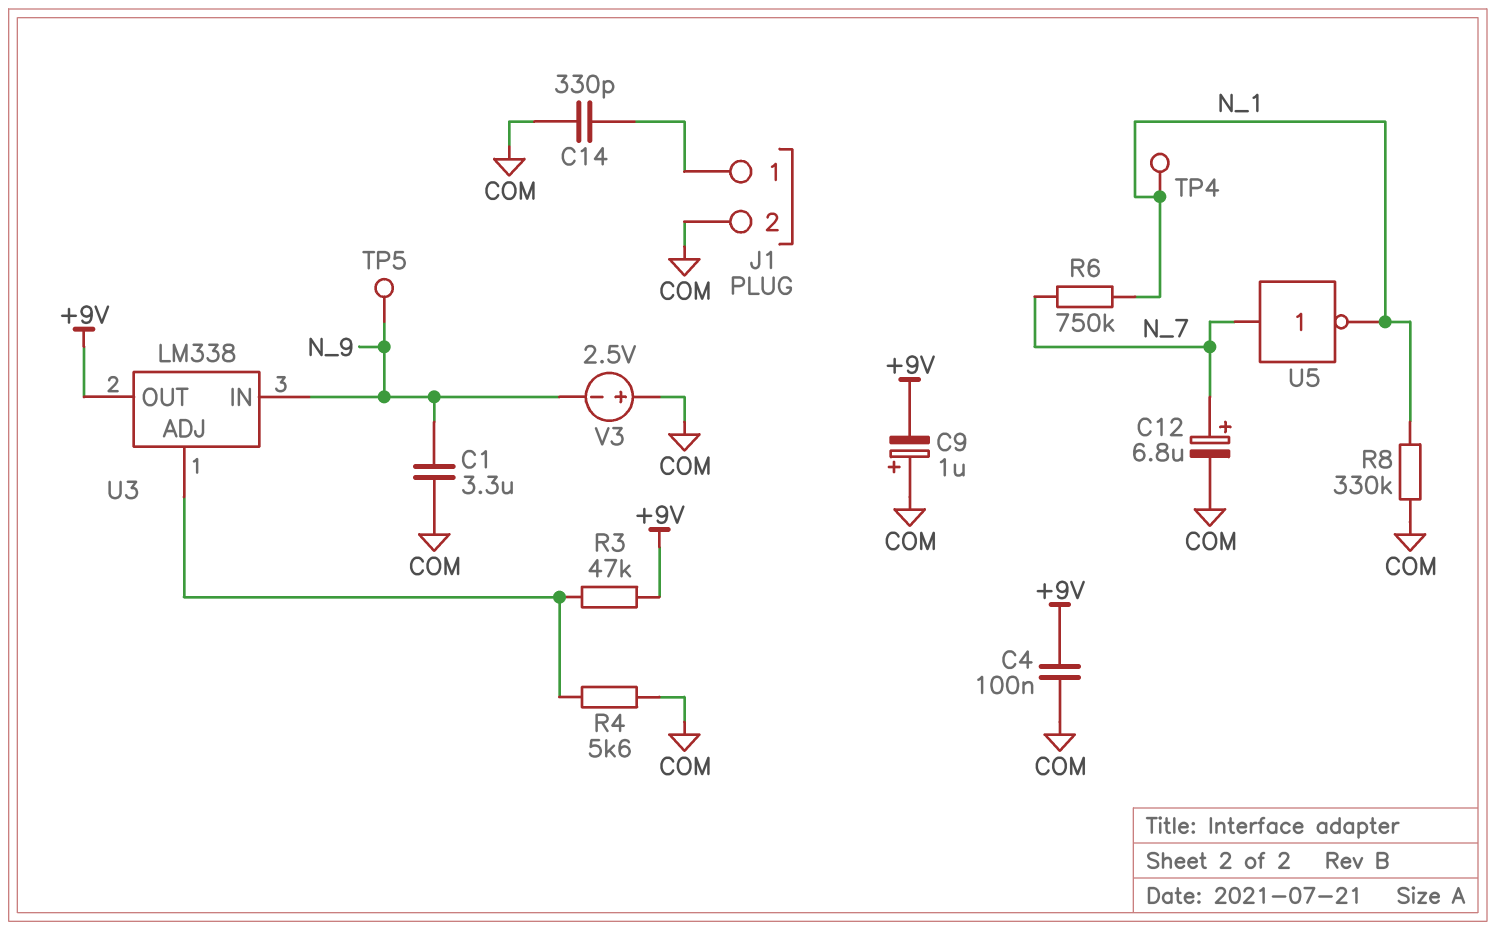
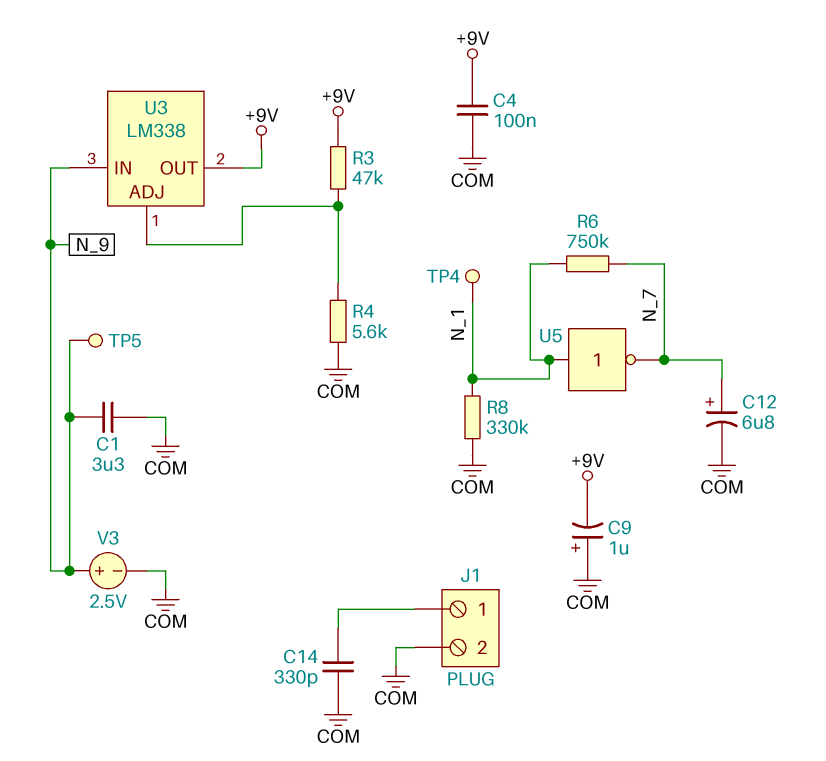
U5: NOT (in N_7, out N_1) -> NOT (in N_1, out N_7)
V3: 2.5V (plus COM, minus N_9) -> 2.5V (plus N_9, minus COM)

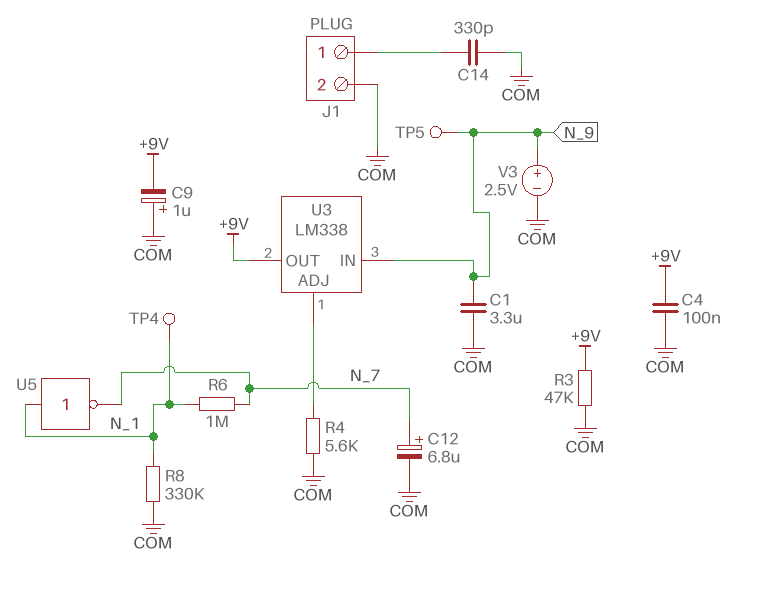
R3: 47k (+9V, U3/ADJ) -> 47k (+9V, COM)
R6: 750k (N_1, N_7) -> 1M (N_1, N_7)

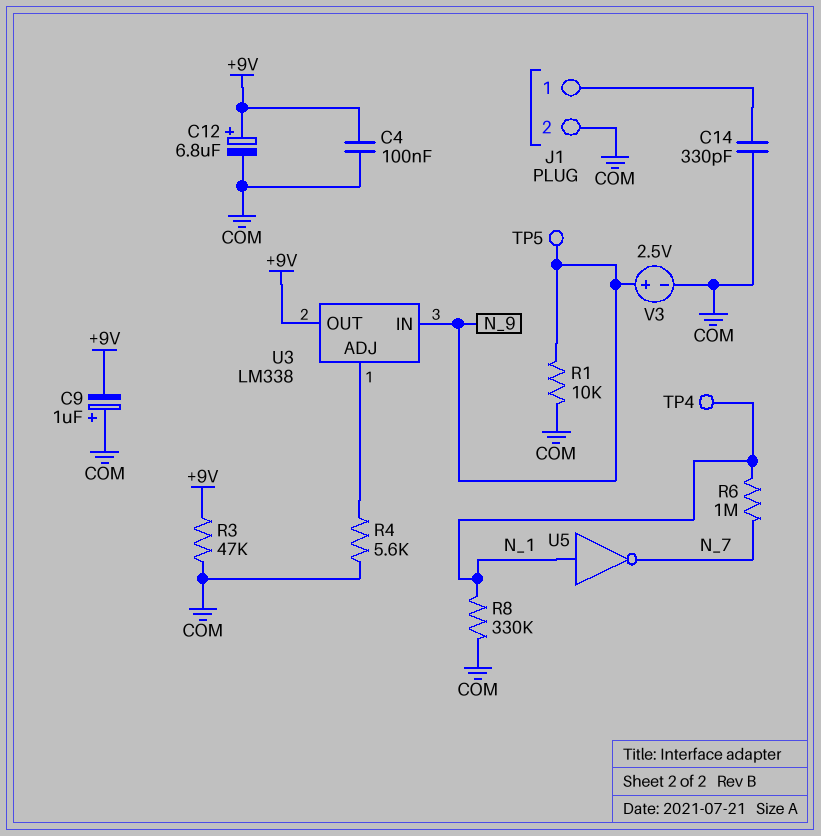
C1: 3.3uF (COM, N_9) -> none
C12: 6.8uF (plus N_7, minus COM) -> 6.8uF (plus +9V, minus COM)
R1: none -> 10k (COM, N_9)

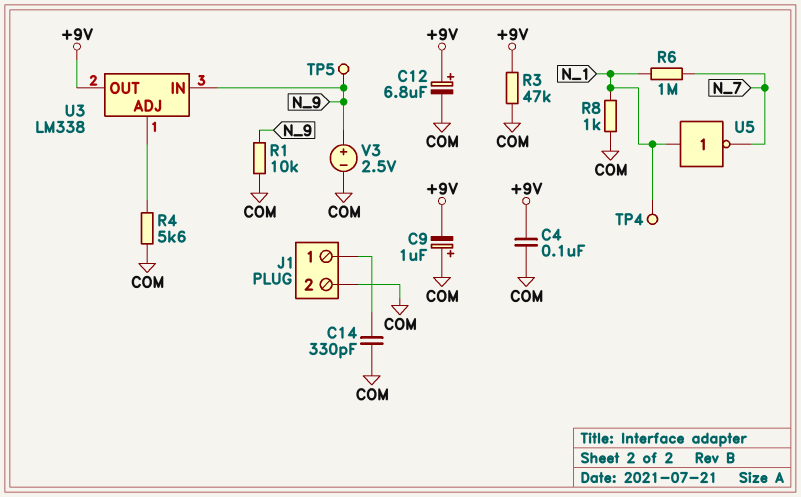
R8: 330k (COM, N_1) -> 1k (COM, N_1)

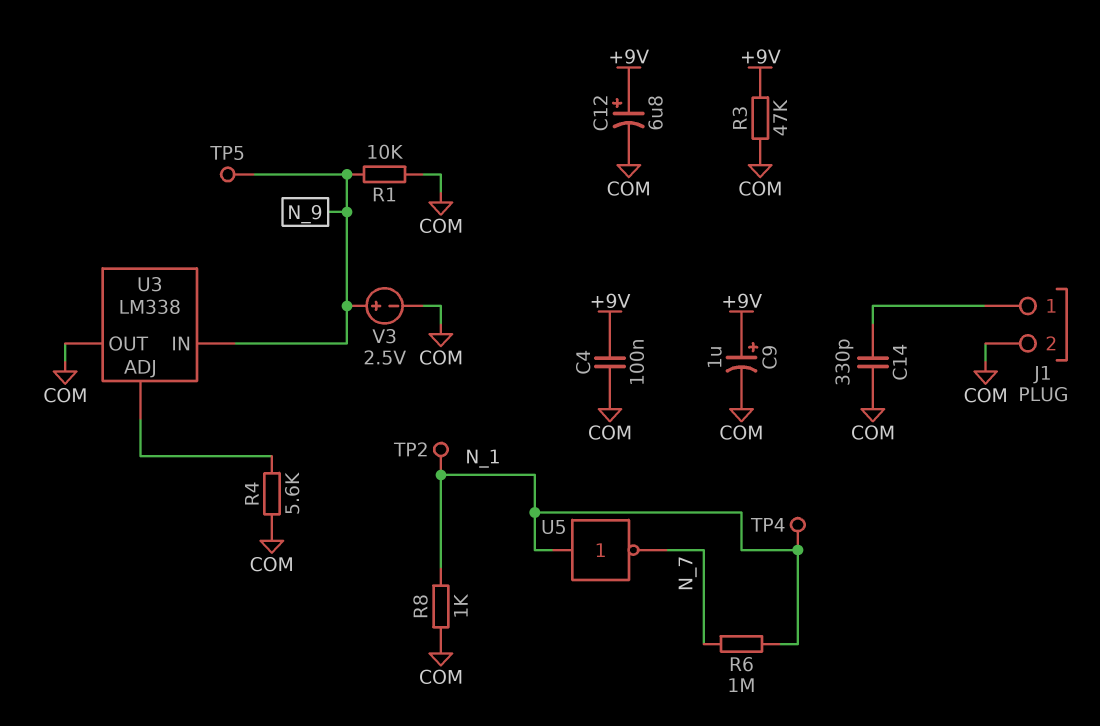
C9: 1uF (plus COM, minus +9V) -> 1uF (plus +9V, minus COM)
TP2: none -> test point (N_1)
U3 pin OUT: +9V -> COM

